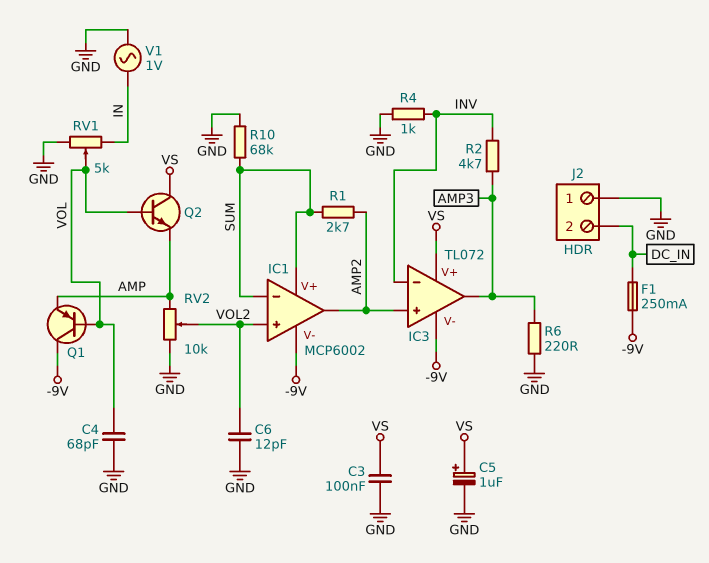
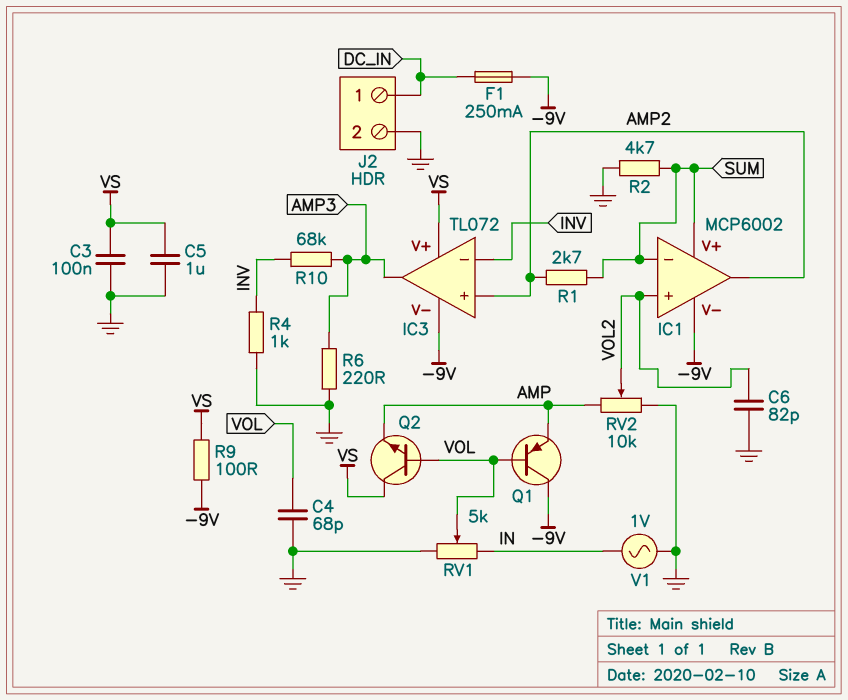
C5: 1uF (plus VS, minus GND) -> 1uF (GND, VS)
C6: 12pF (GND, VOL2) -> 82pF (GND, VOL2)
J2 pin 1: GND -> DC_IN
J2 pin 2: DC_IN -> GND
R2: 4.7k (AMP3, INV) -> 4.7k (GND, SUM)
R9: none -> 100 (-9V, VS)
R10: 68k (GND, SUM) -> 68k (AMP3, INV)

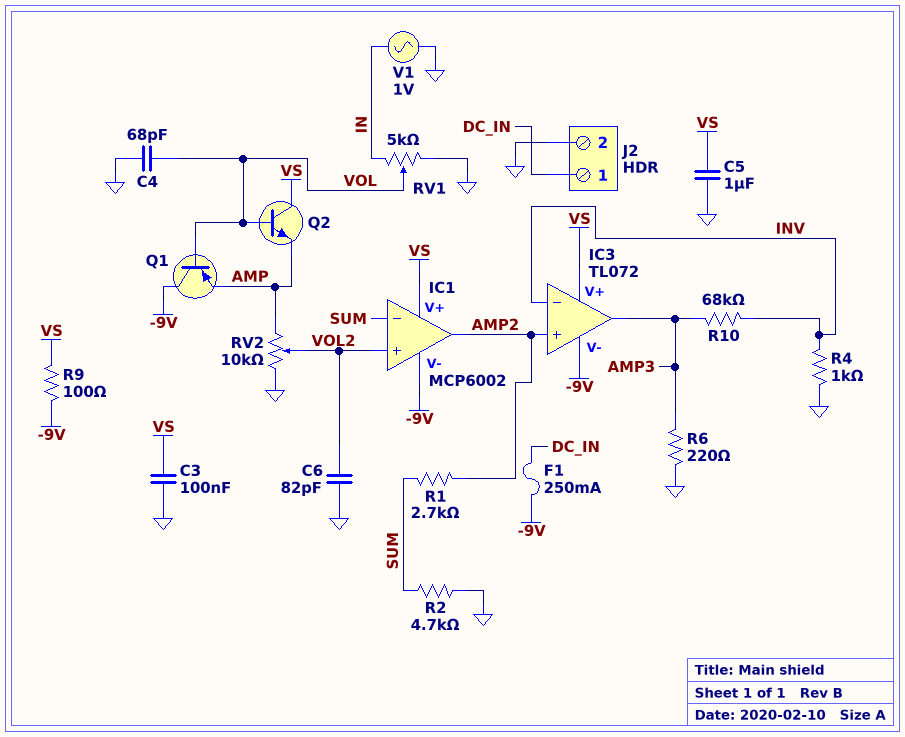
IC1 pin V+: SUM -> VS

